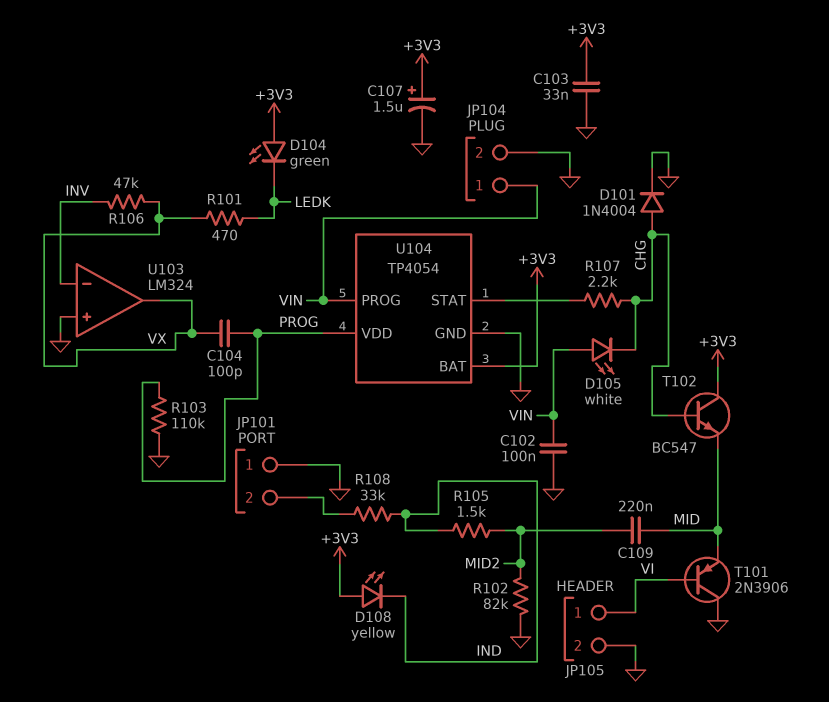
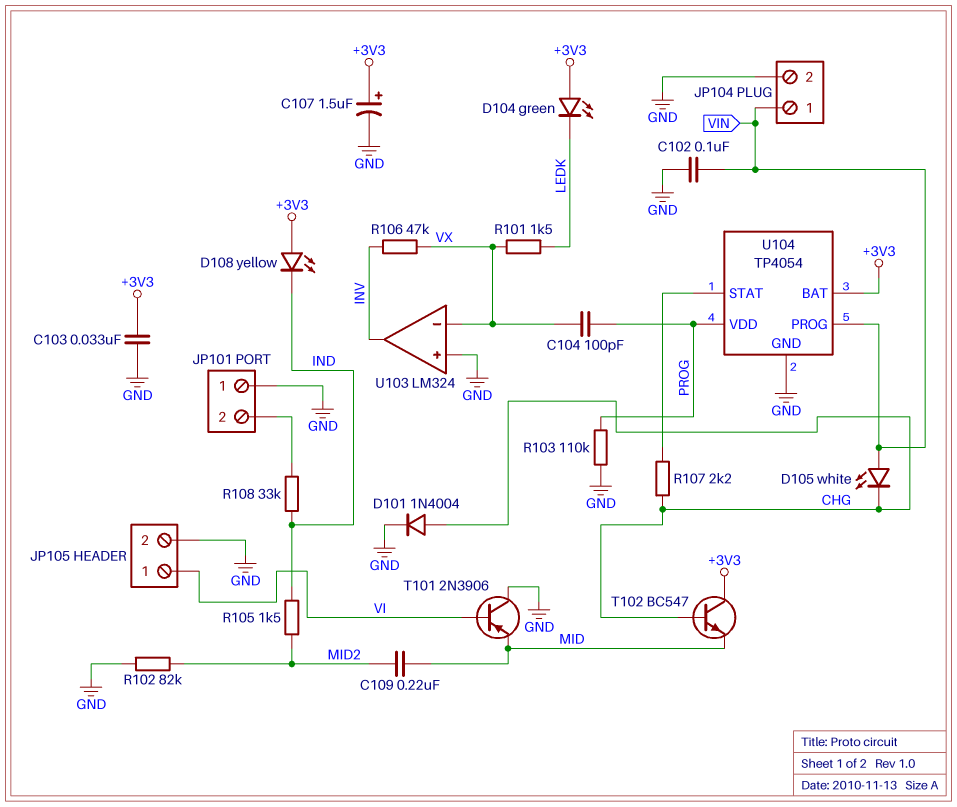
R101: 470 (LEDK, VX) -> 1.5k (LEDK, VX)
U103 pin in-: INV -> VX
U103 pin out: VX -> INV

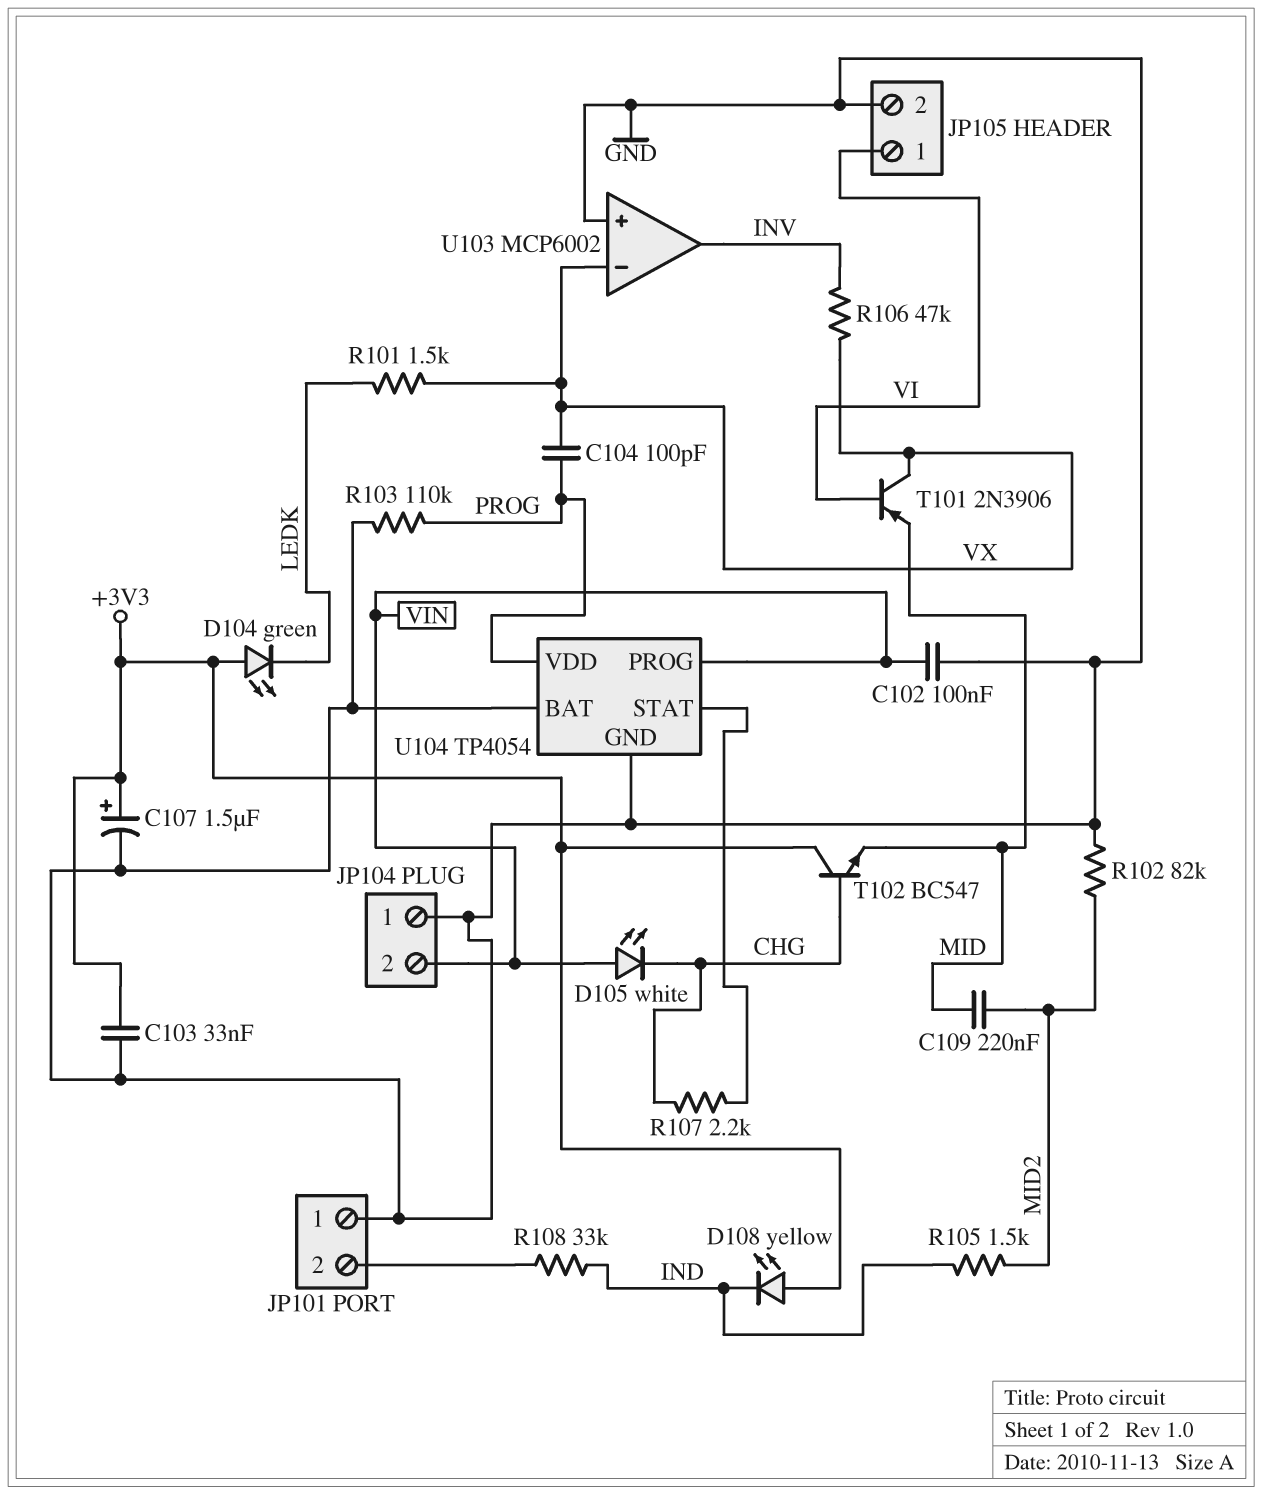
D101: diode 1N4004 (A CHG, K GND) -> none
JP104 pin 1: VIN -> GND
JP104 pin 2: GND -> VIN
T101: PNP 2N3906 (B VI, C GND, E MID) -> PNP 2N3906 (B VI, C VX, E MID)
U103: LM324 -> MCP6002
U104 pin BAT: +3V3 -> GND

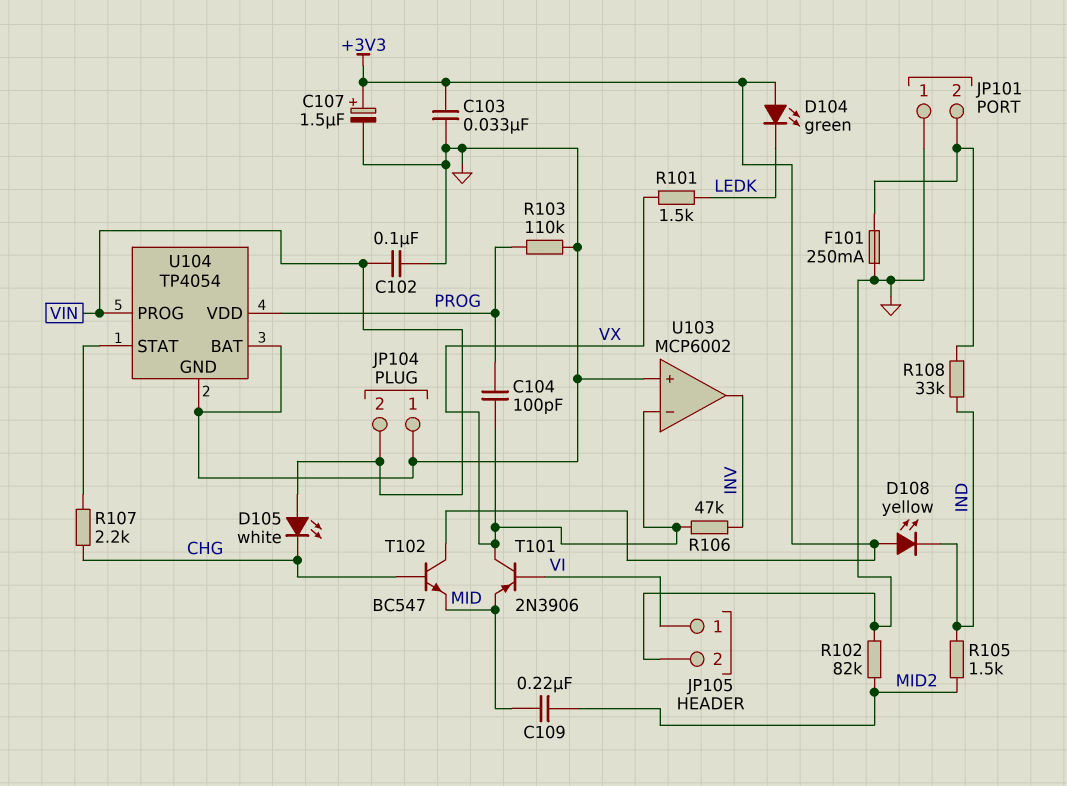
F101: none -> 250mA (GND, JP101/2)

